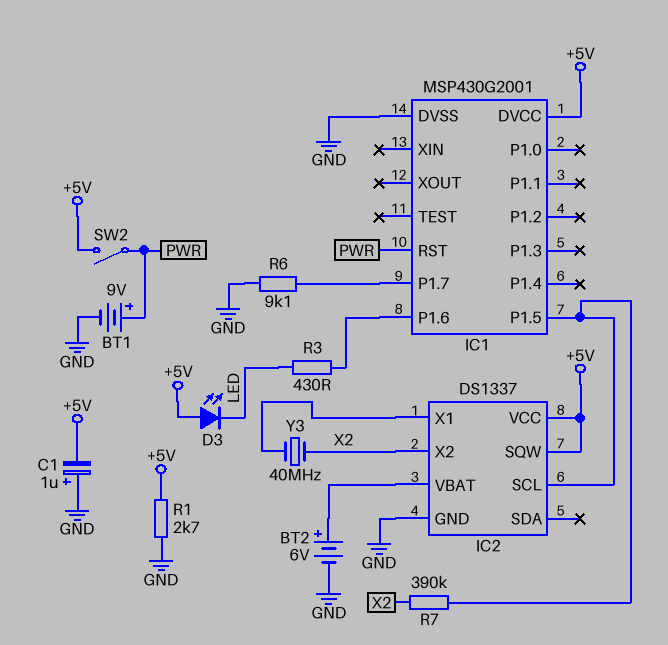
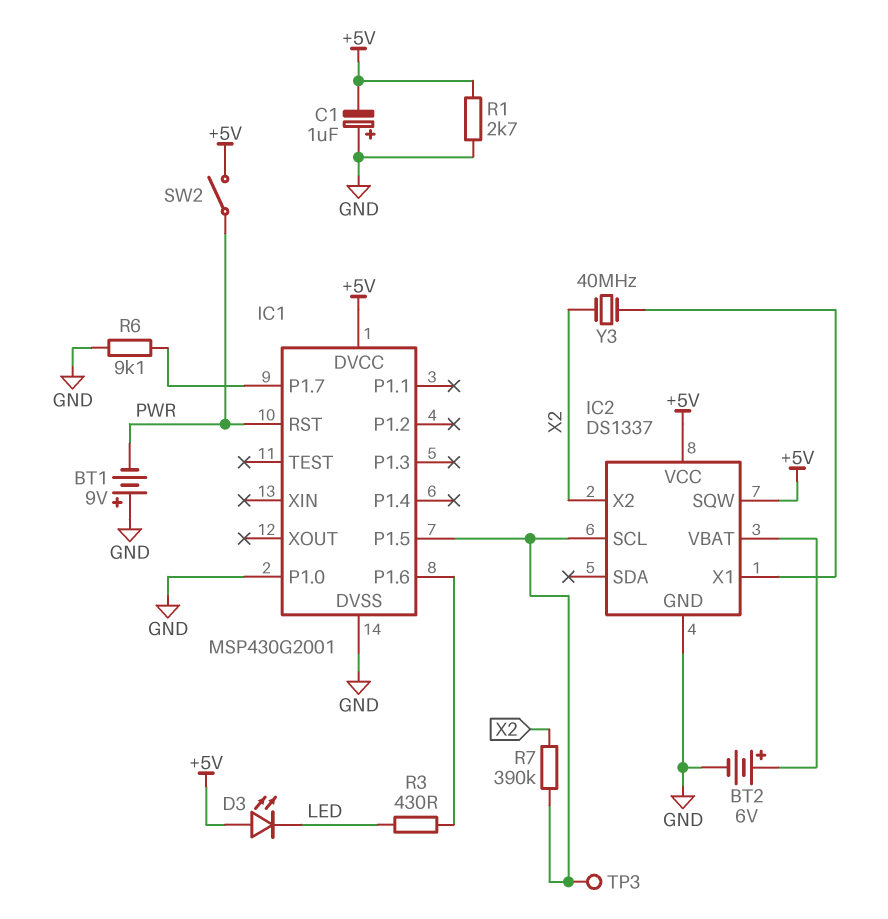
BT1: 9V (plus PWR, minus GND) -> 9V (plus GND, minus PWR)
IC1 pin P1.0: none -> GND
TP3: none -> test point (IC1/P1.5)

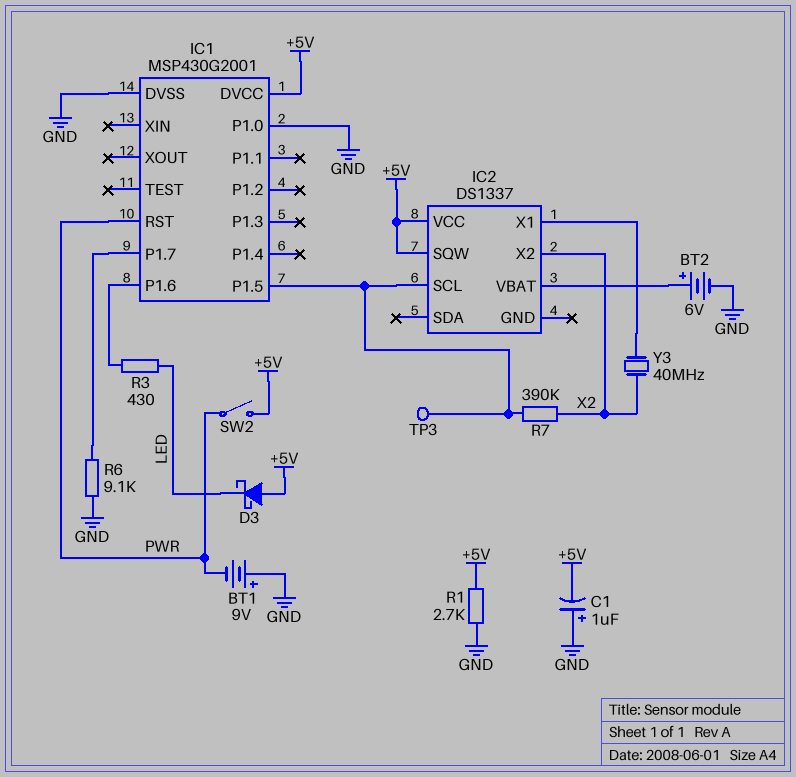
D3: LED (A +5V, K LED) -> schottky (A +5V, K LED)
IC2 pin GND: GND -> none

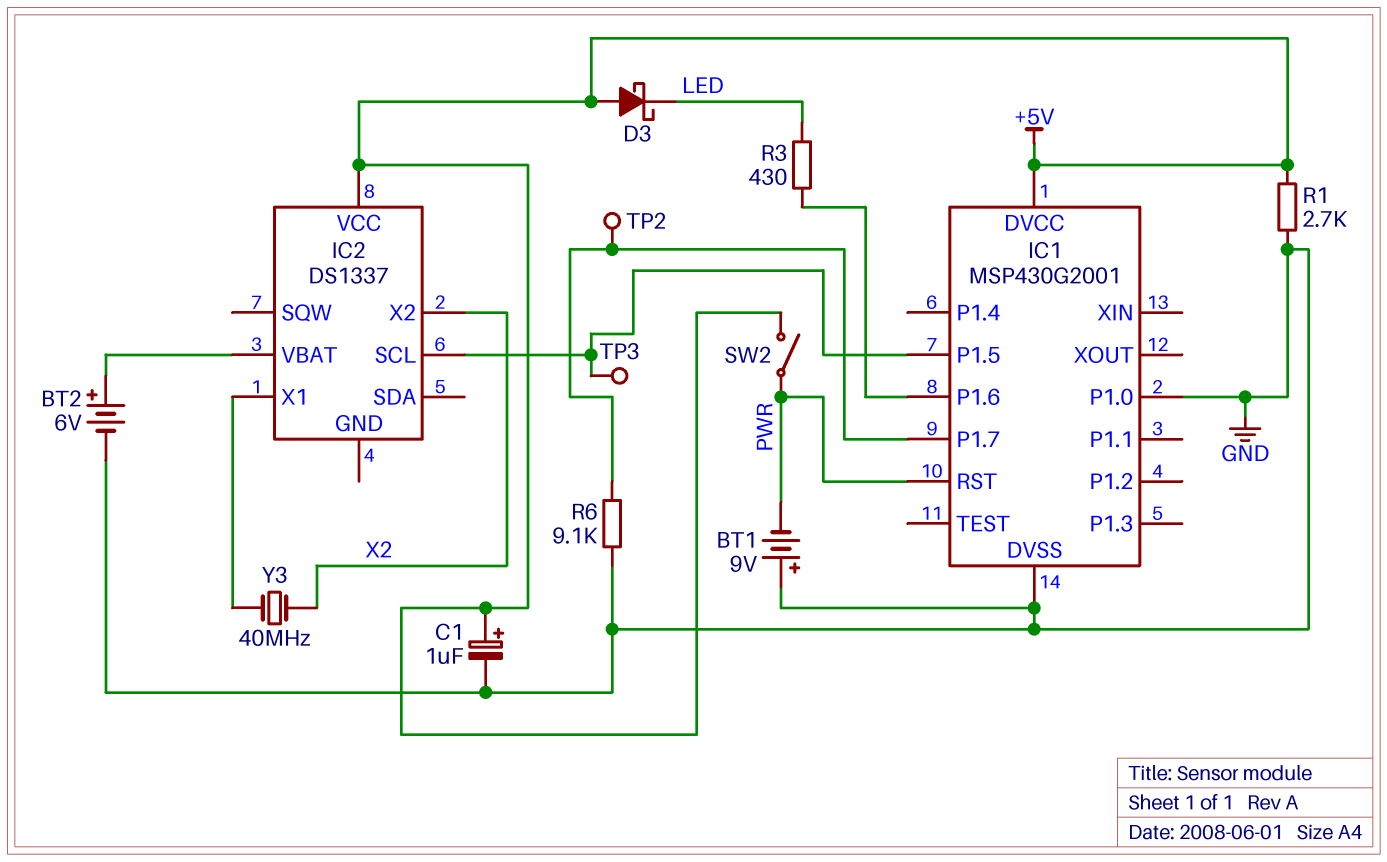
C1: 1uF (plus GND, minus +5V) -> 1uF (plus +5V, minus GND)
IC2 pin SQW: +5V -> none
R7: 390k (IC1/P1.5, X2) -> none
TP2: none -> test point (IC1/P1.7)

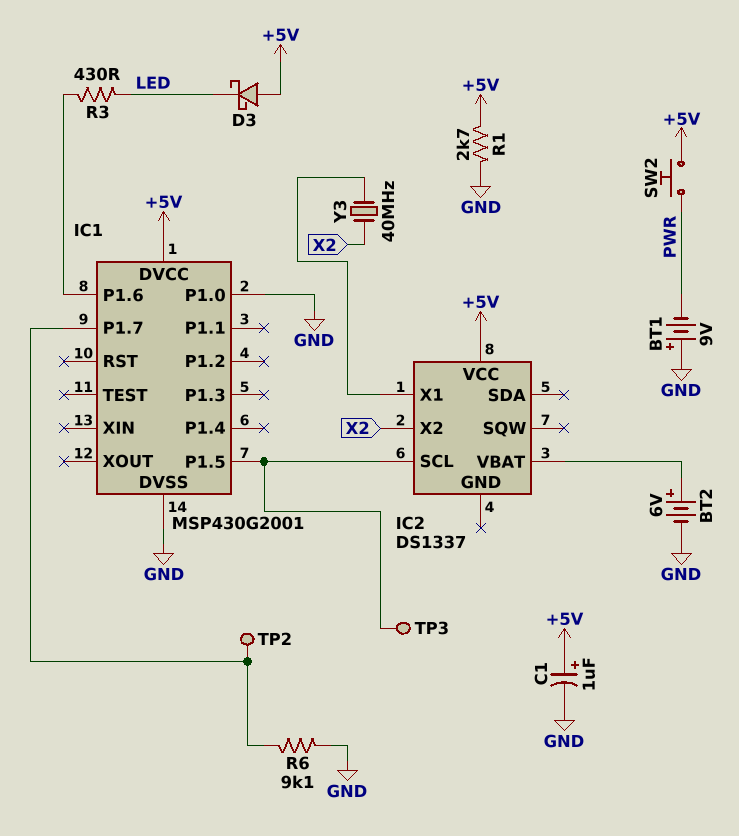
IC1 pin RST: PWR -> none
SW2: switch (+5V, PWR) -> button (+5V, PWR)

